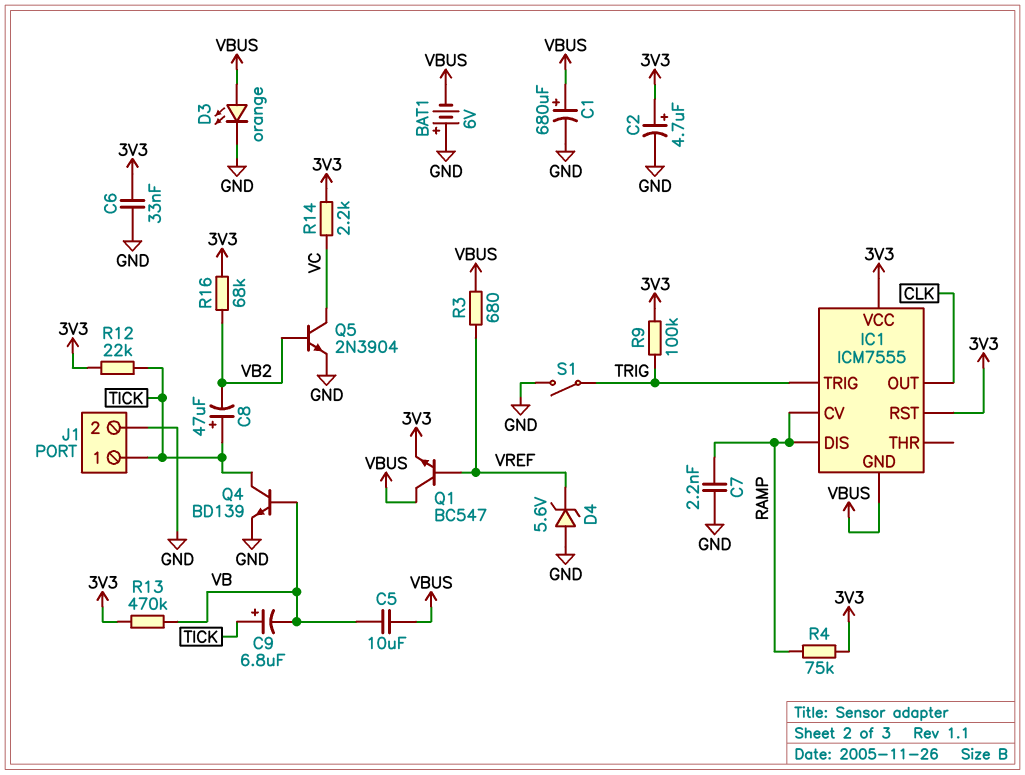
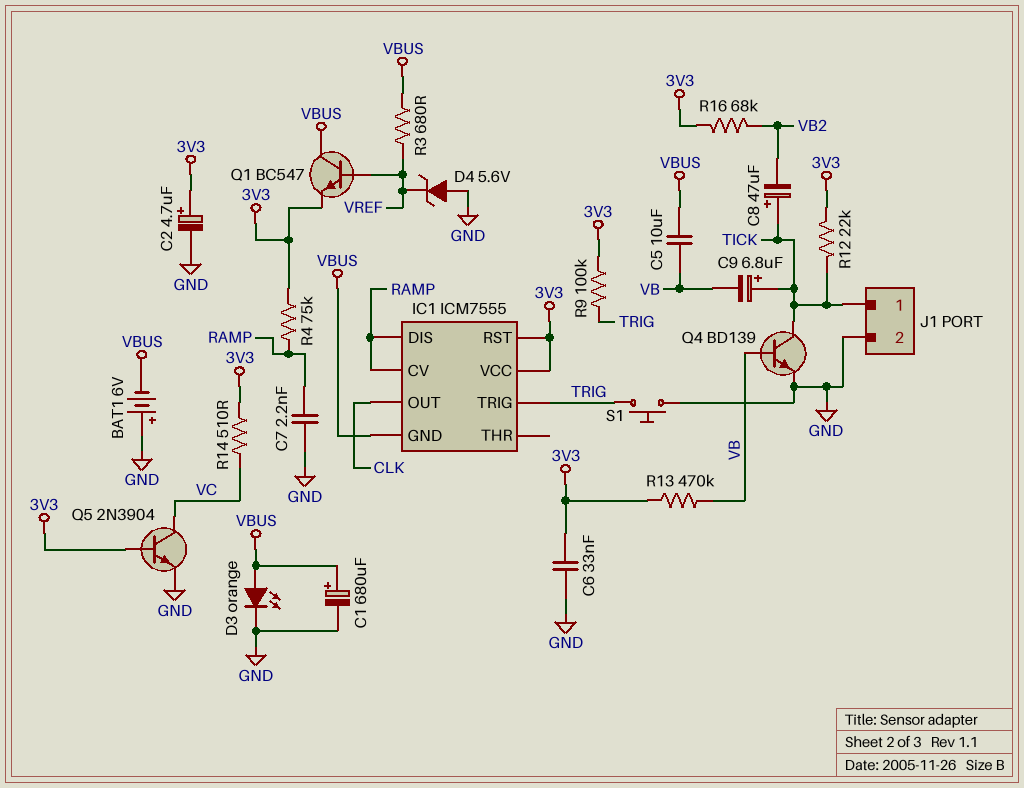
Q5: NPN 2N3904 (B VB2, C VC, E GND) -> NPN 2N3904 (B 3V3, C VC, E GND)
R14: 2.2k (3V3, VC) -> 510 (3V3, VC)
S1: switch (GND, TRIG) -> button (GND, TRIG)

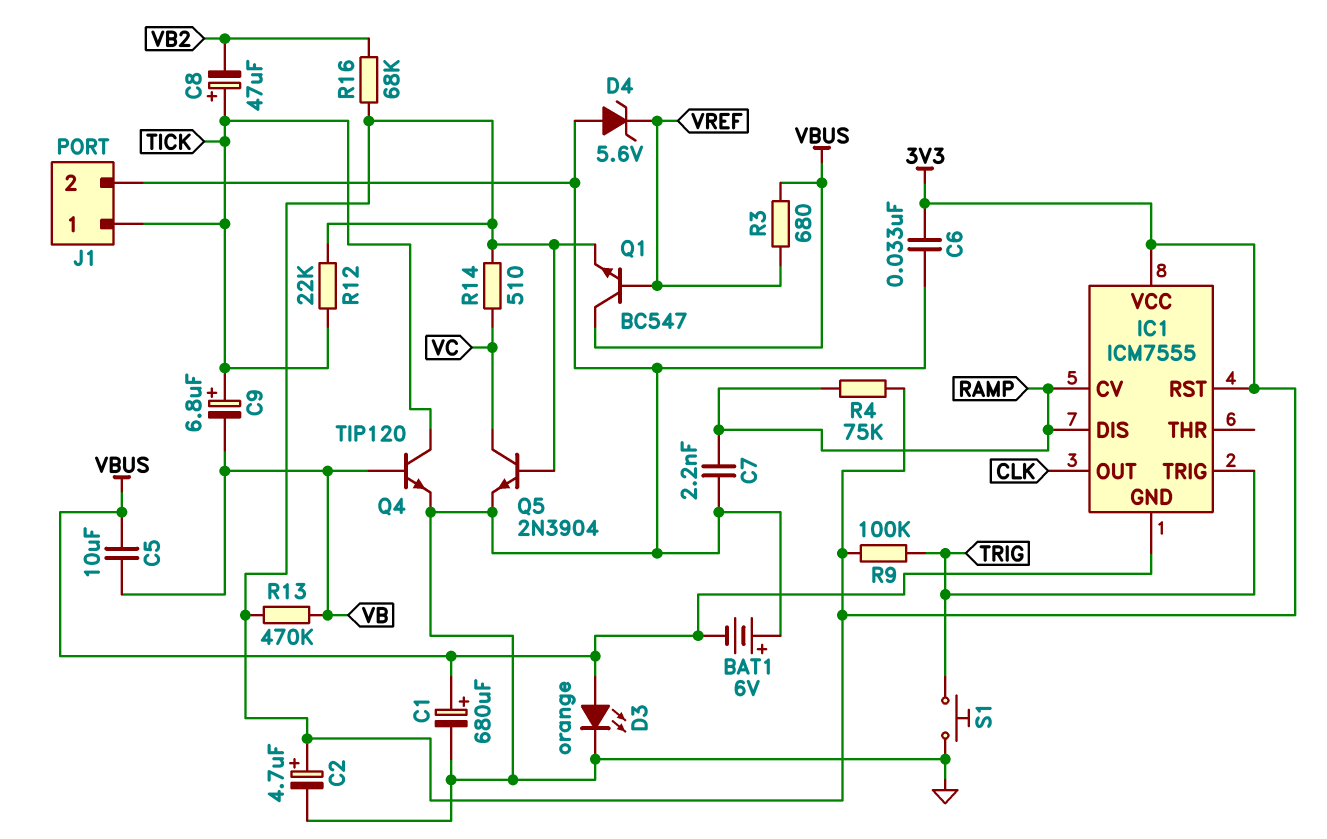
Q4: NPN BD139 (B VB, C TICK, E GND) -> NPN TIP120 (B VB, C TICK, E GND)

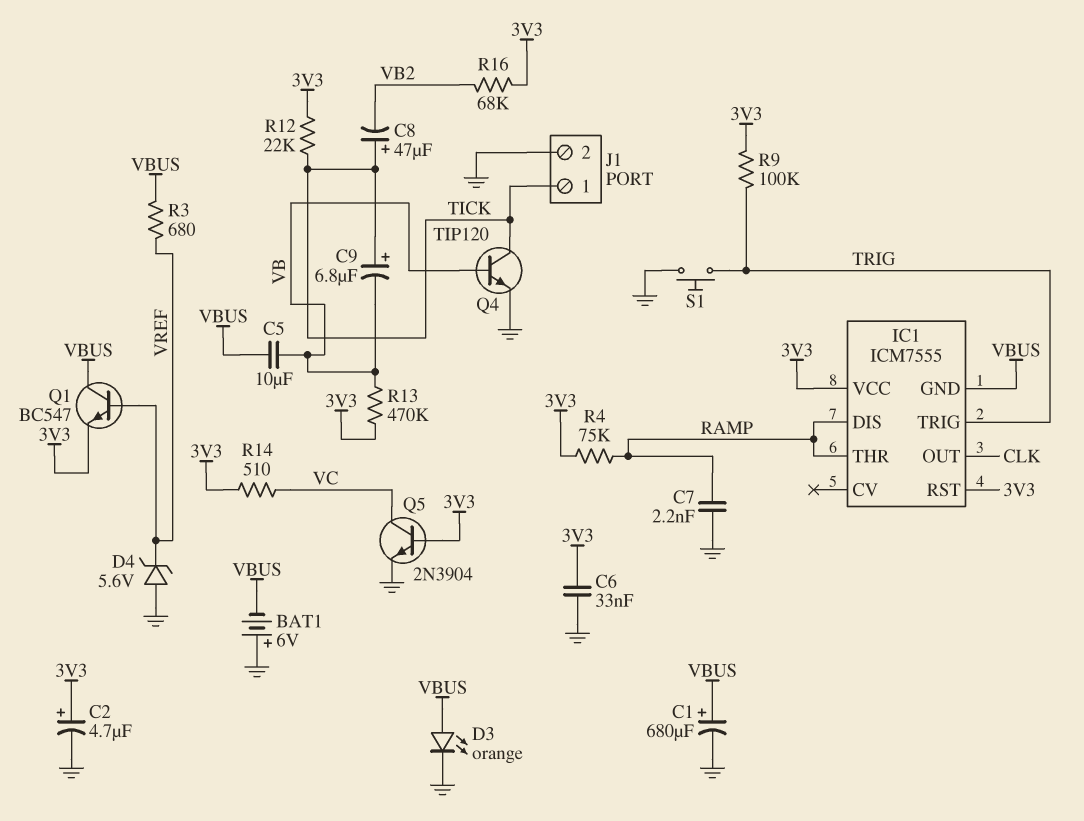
IC1 pin CV: RAMP -> none
IC1 pin THR: none -> RAMP

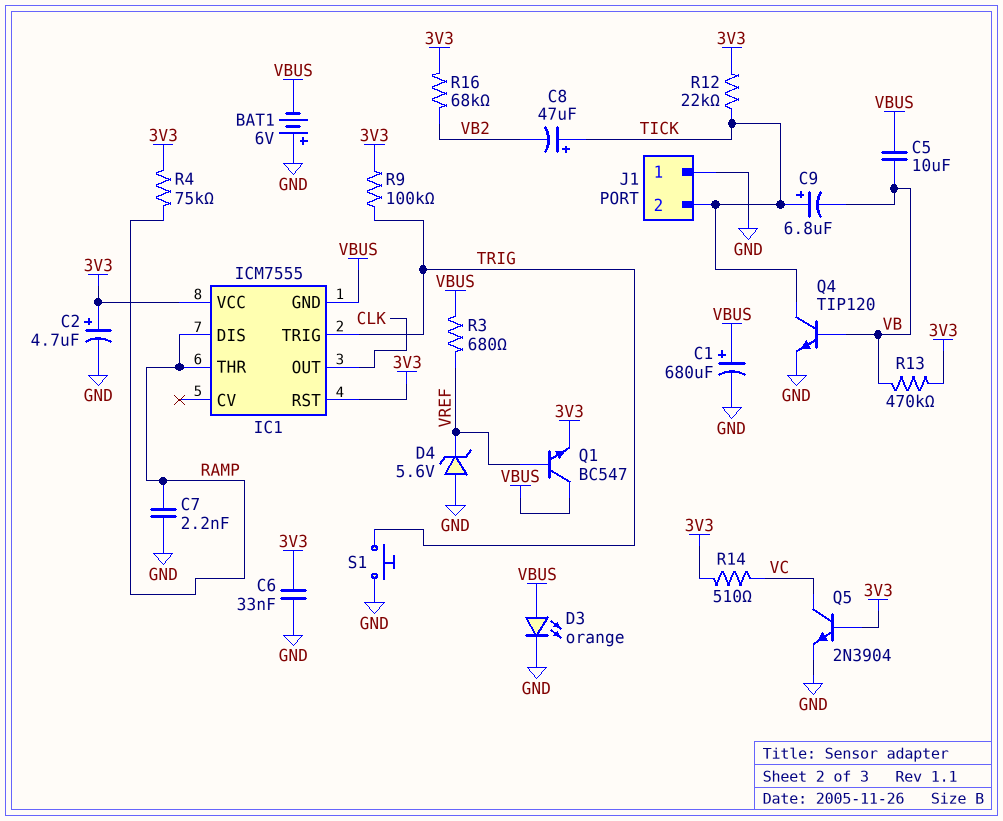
J1 pin 1: TICK -> GND
J1 pin 2: GND -> TICK

